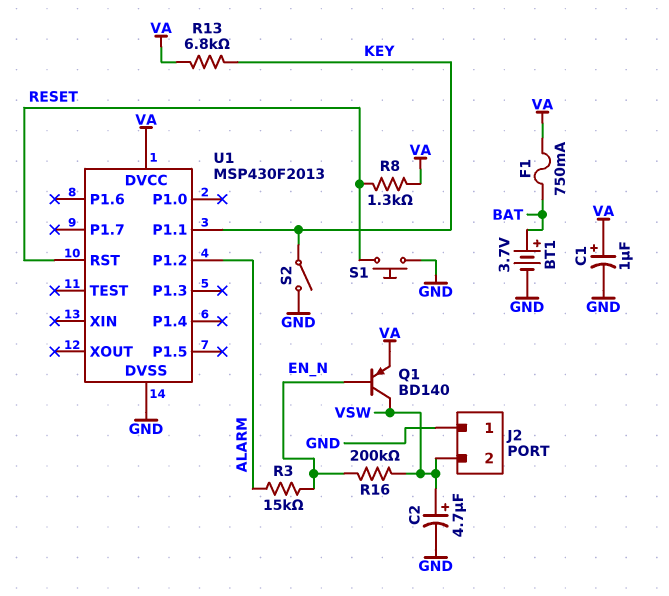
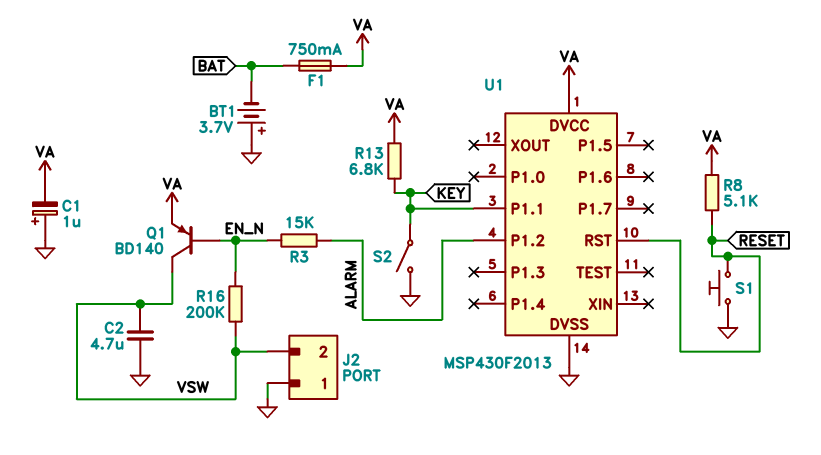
BT1: 3.7V (plus BAT, minus GND) -> 3.7V (plus GND, minus BAT)
C1: 1uF (plus VA, minus GND) -> 1uF (plus GND, minus VA)
C2: 4.7uF (plus VSW, minus GND) -> 4.7uF (GND, VSW)
R8: 1.3k (RESET, VA) -> 5.1k (RESET, VA)

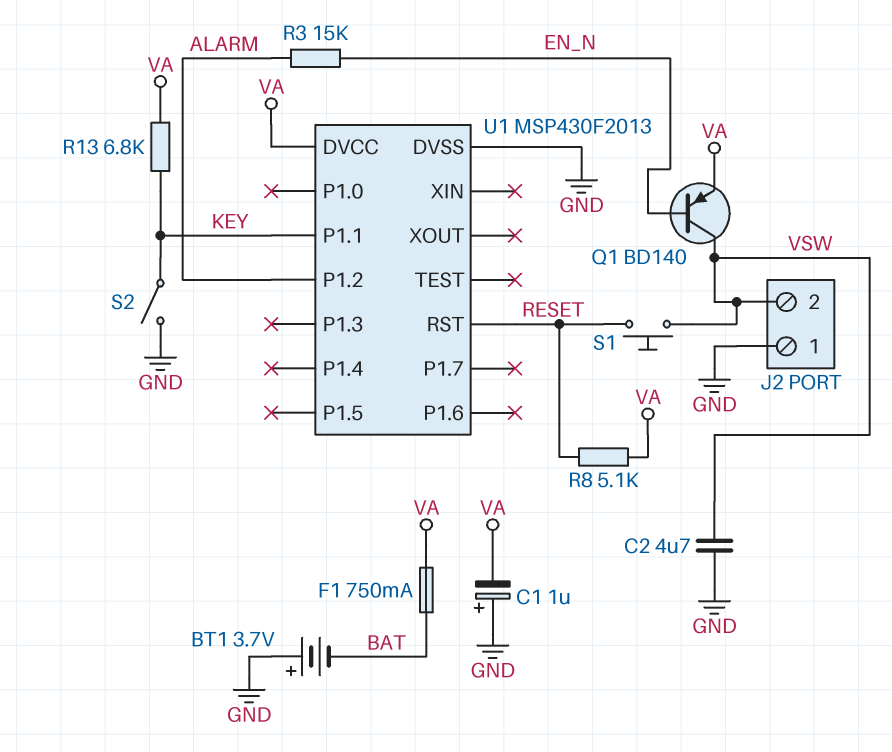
R16: 200k (EN_N, VSW) -> none
S1: button (GND, RESET) -> button (RESET, VSW)

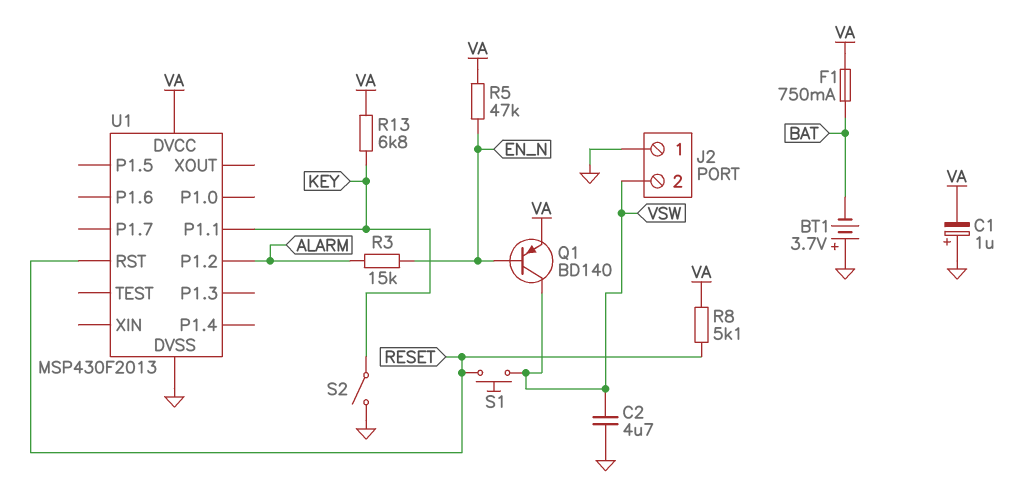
R5: none -> 47k (EN_N, VA)

